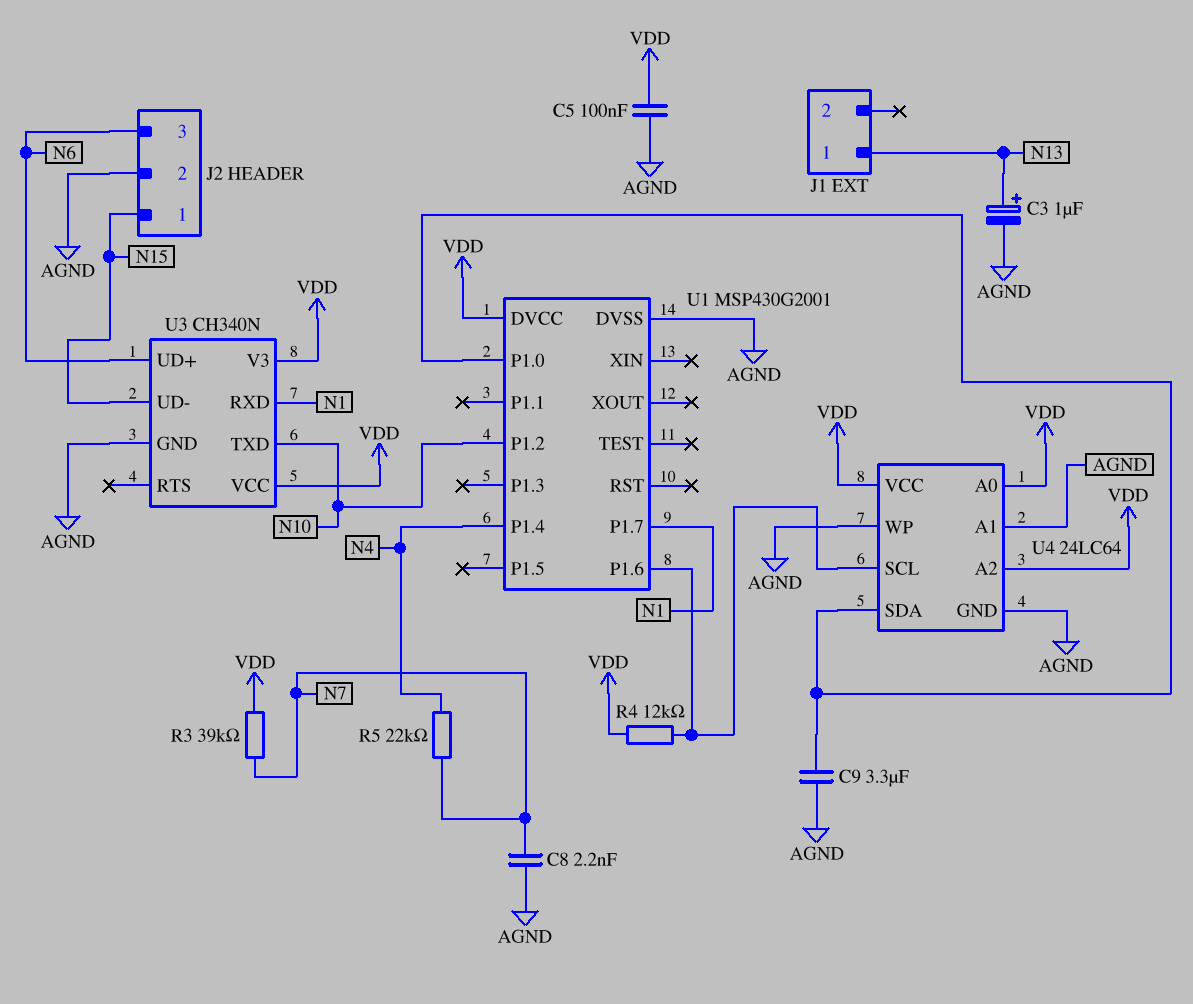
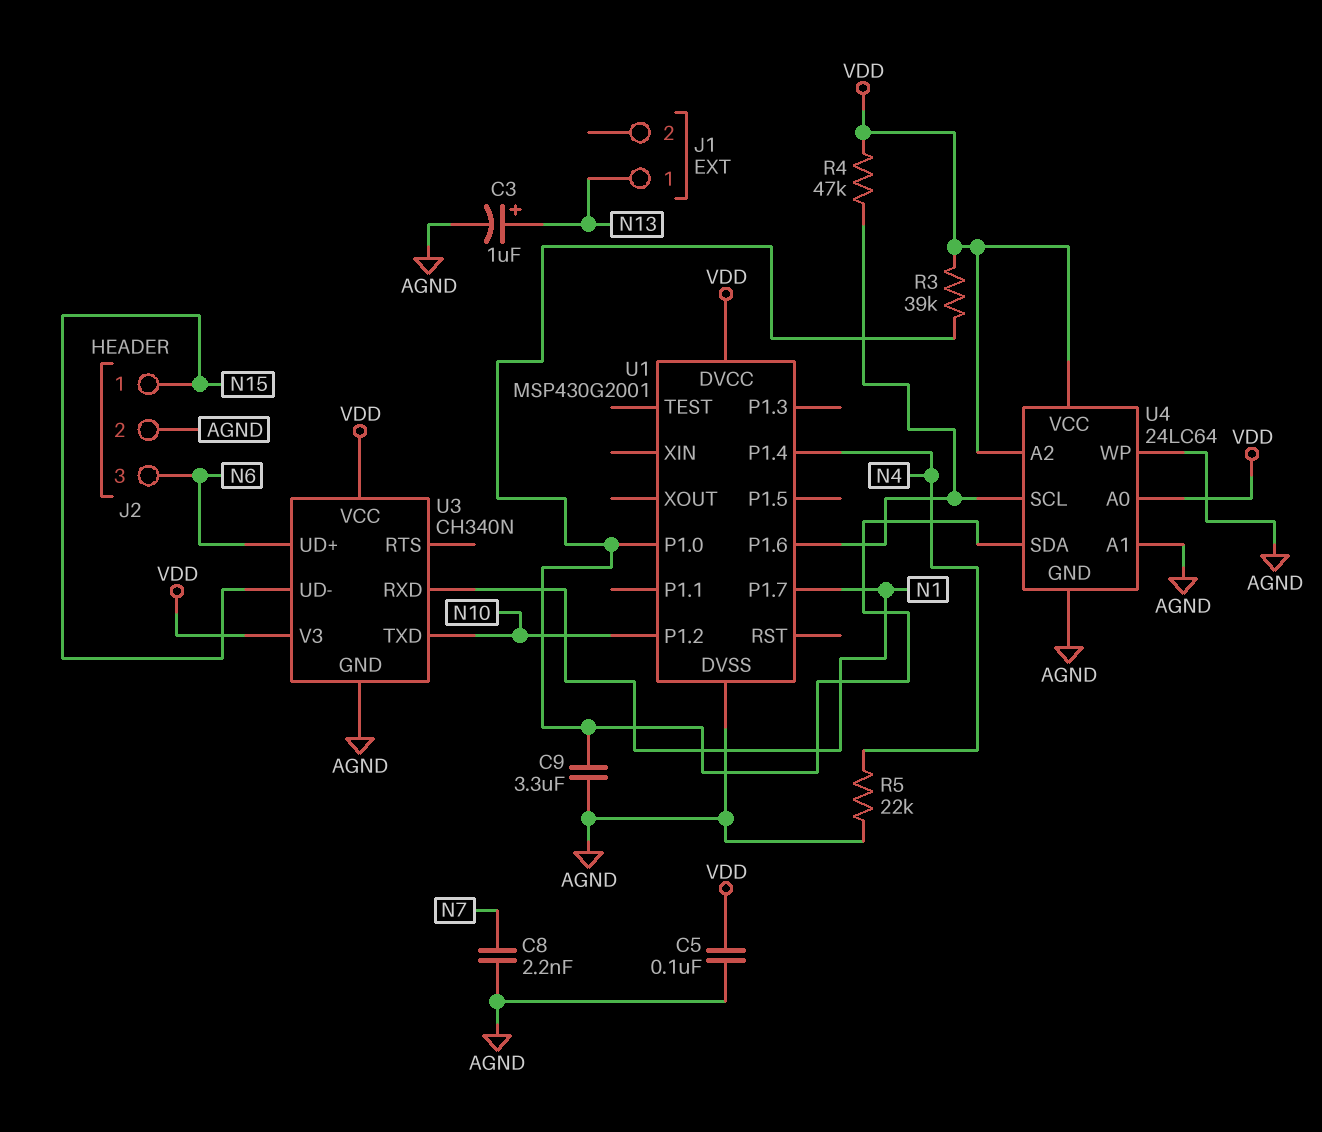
R3: 39k (N7, VDD) -> 39k (U1/P1.0, VDD)
R4: 12k (U1/P1.6, VDD) -> 47k (U1/P1.6, VDD)
R5: 22k (N4, N7) -> 22k (AGND, N4)

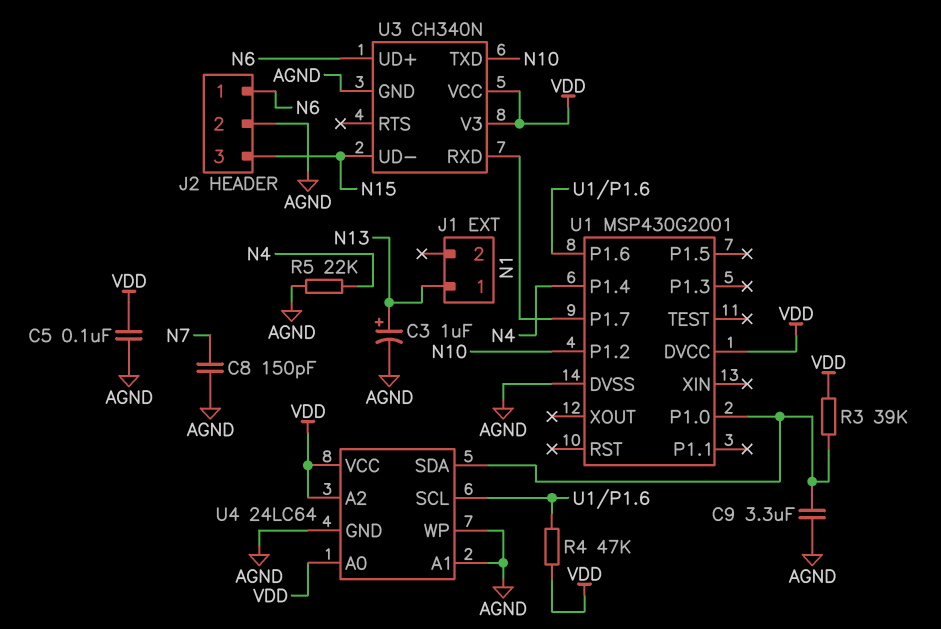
C8: 2.2nF (AGND, N7) -> 150pF (AGND, N7)
J2 pin 1: N15 -> N6
J2 pin 3: N6 -> N15

